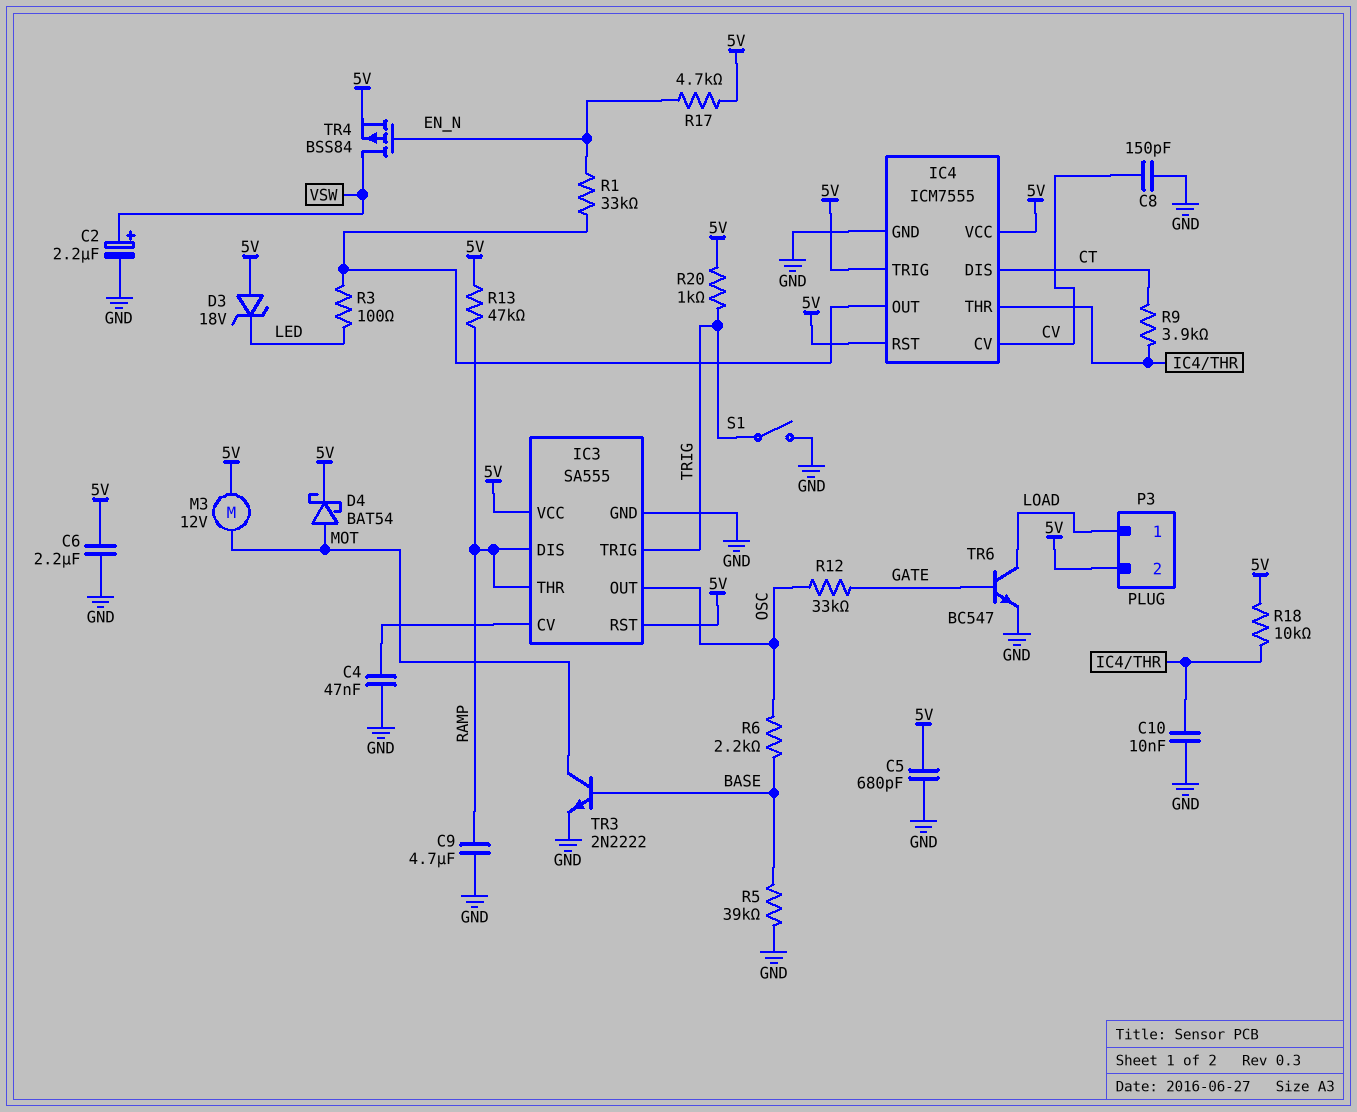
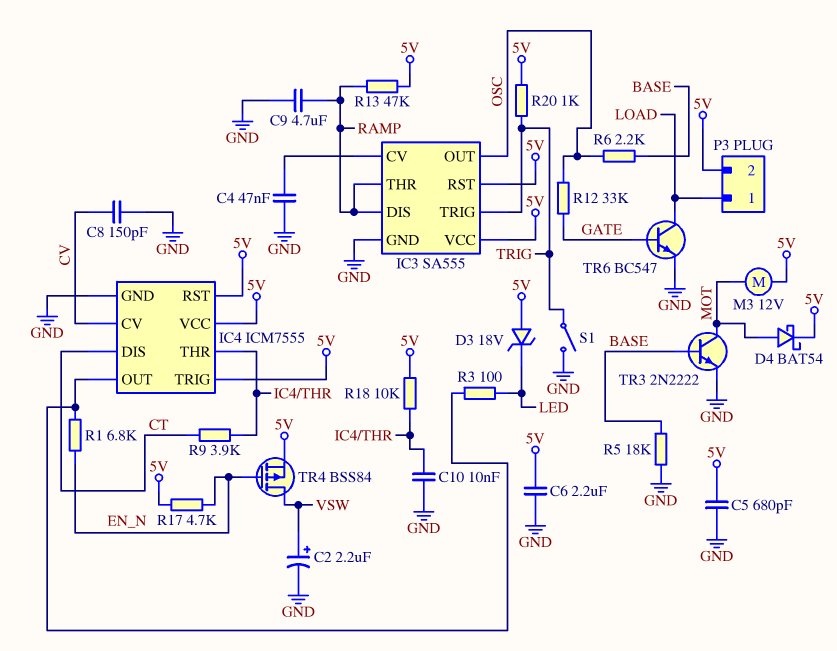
R1: 33k (EN_N, IC4/OUT) -> 6.8k (EN_N, IC4/OUT)
R5: 39k (BASE, GND) -> 18k (BASE, GND)

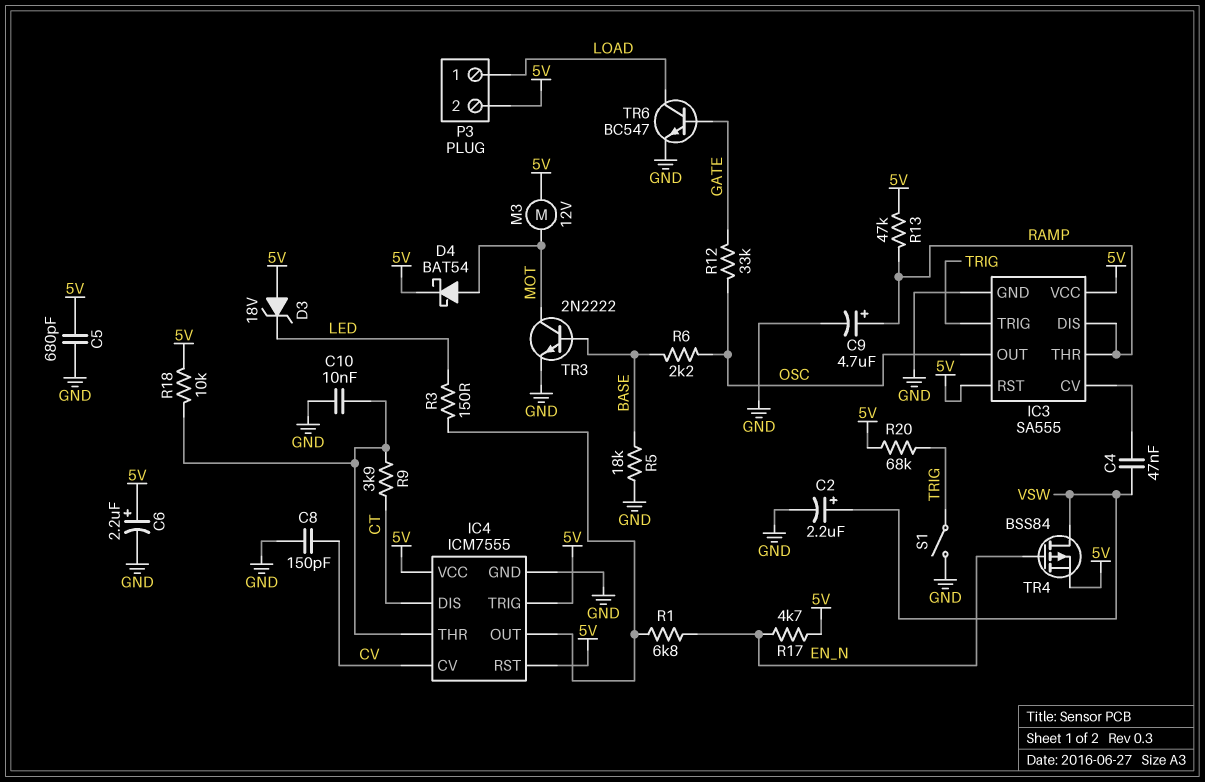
C4: 47nF (GND, IC3/CV) -> 47nF (IC3/CV, VSW)
C6: 2.2uF (5V, GND) -> 2.2uF (plus 5V, minus GND)
C9: 4.7uF (GND, RAMP) -> 4.7uF (plus RAMP, minus GND)
R3: 100 (IC4/OUT, LED) -> 150 (IC4/OUT, LED)
R20: 1k (5V, TRIG) -> 68k (5V, TRIG)

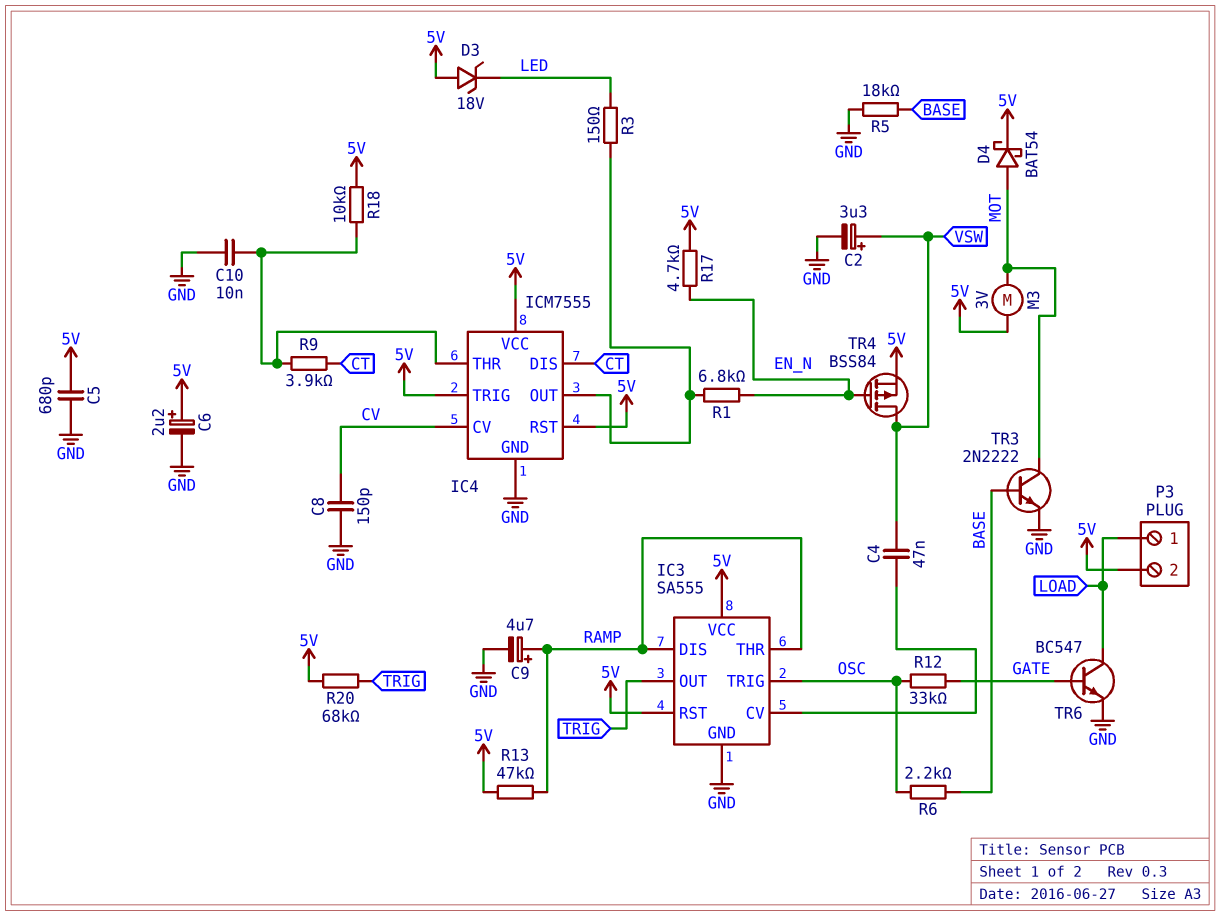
C2: 2.2uF (plus VSW, minus GND) -> 3.3uF (plus VSW, minus GND)
IC3 pin OUT: OSC -> TRIG
IC3 pin TRIG: TRIG -> OSC
M3: motor 12V (5V, MOT) -> motor 3V (5V, MOT)
S1: switch (GND, TRIG) -> none

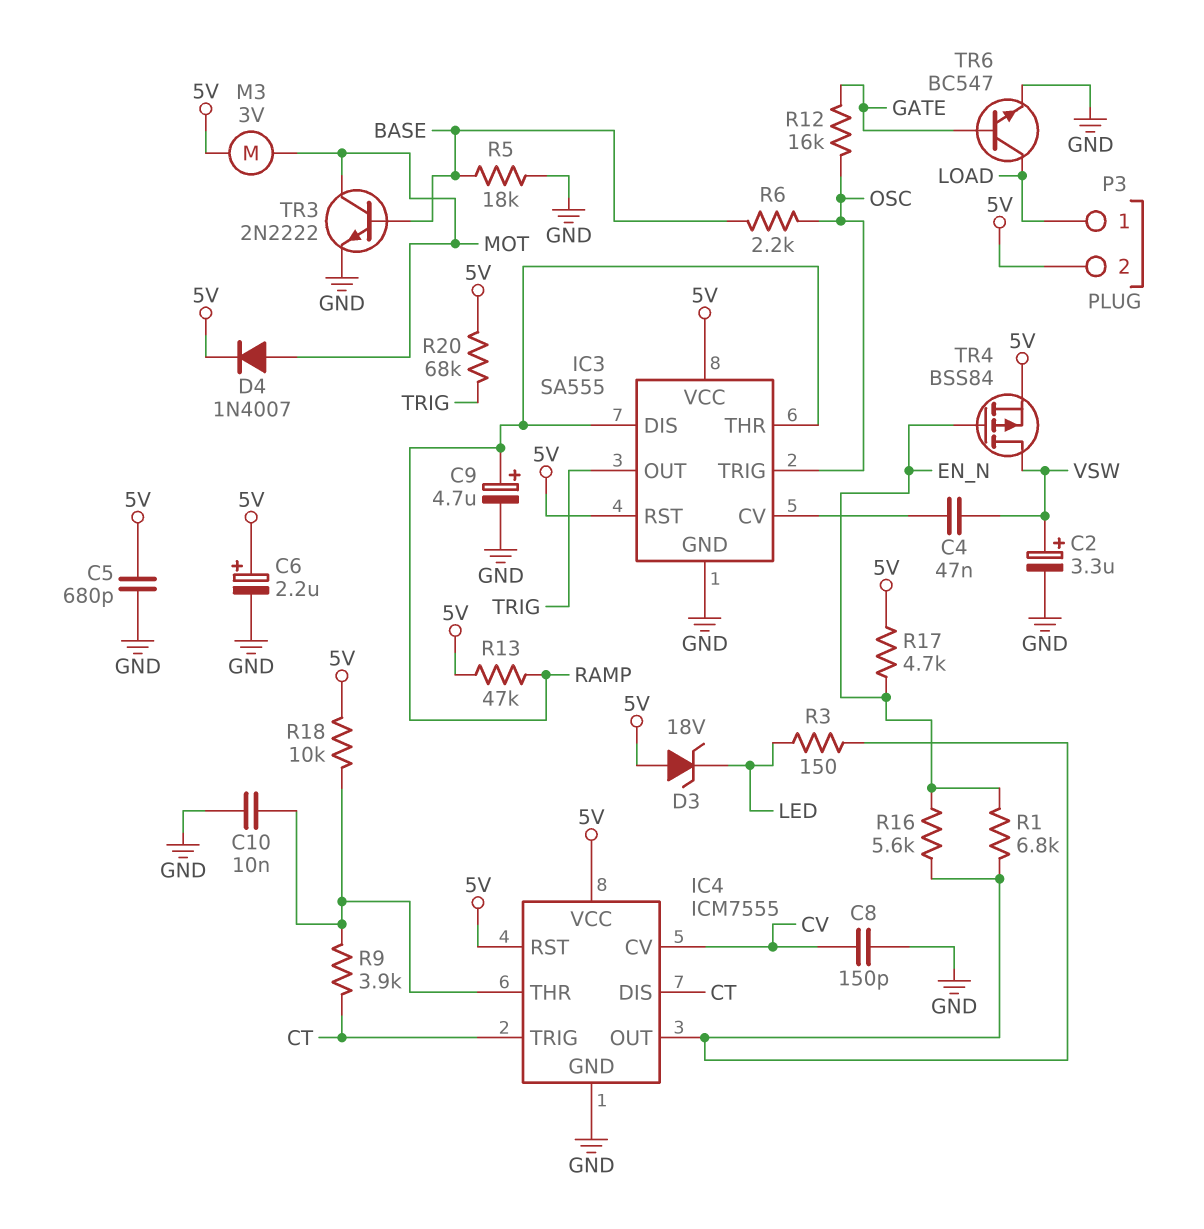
D4: schottky BAT54 (A MOT, K 5V) -> diode 1N4007 (A MOT, K 5V)
IC4 pin TRIG: 5V -> CT
R12: 33k (GATE, OSC) -> 16k (GATE, OSC)
R16: none -> 5.6k (EN_N, IC4/OUT)

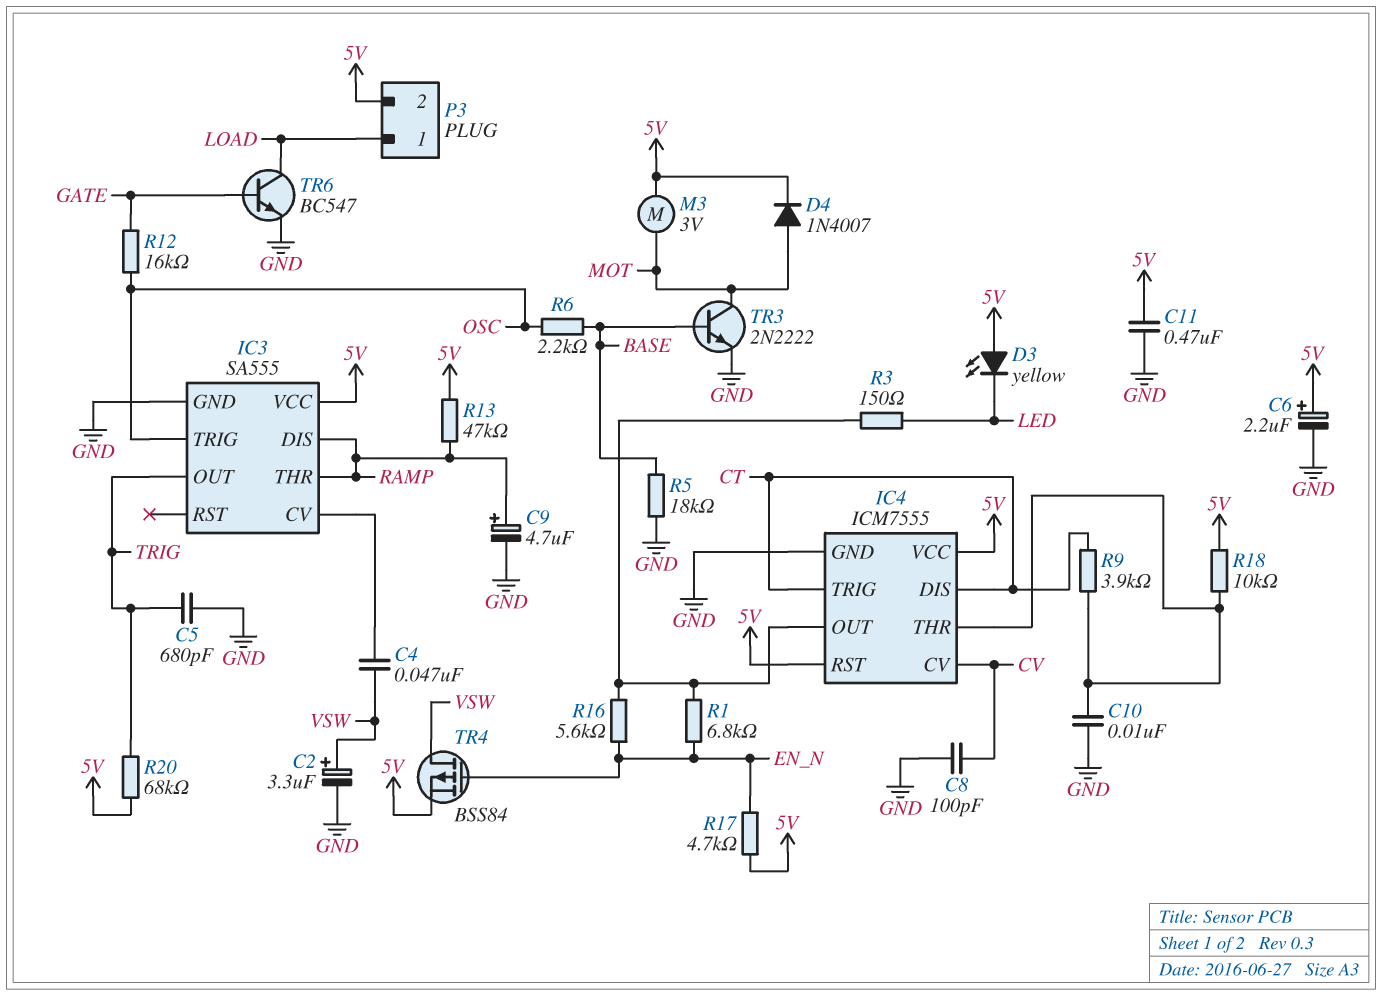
C5: 680pF (5V, GND) -> 680pF (GND, TRIG)
C8: 150pF (CV, GND) -> 100pF (CV, GND)
C11: none -> 470nF (5V, GND)
D3: zener 18V (A 5V, K LED) -> LED yellow (A 5V, K LED)
IC3 pin RST: 5V -> none

